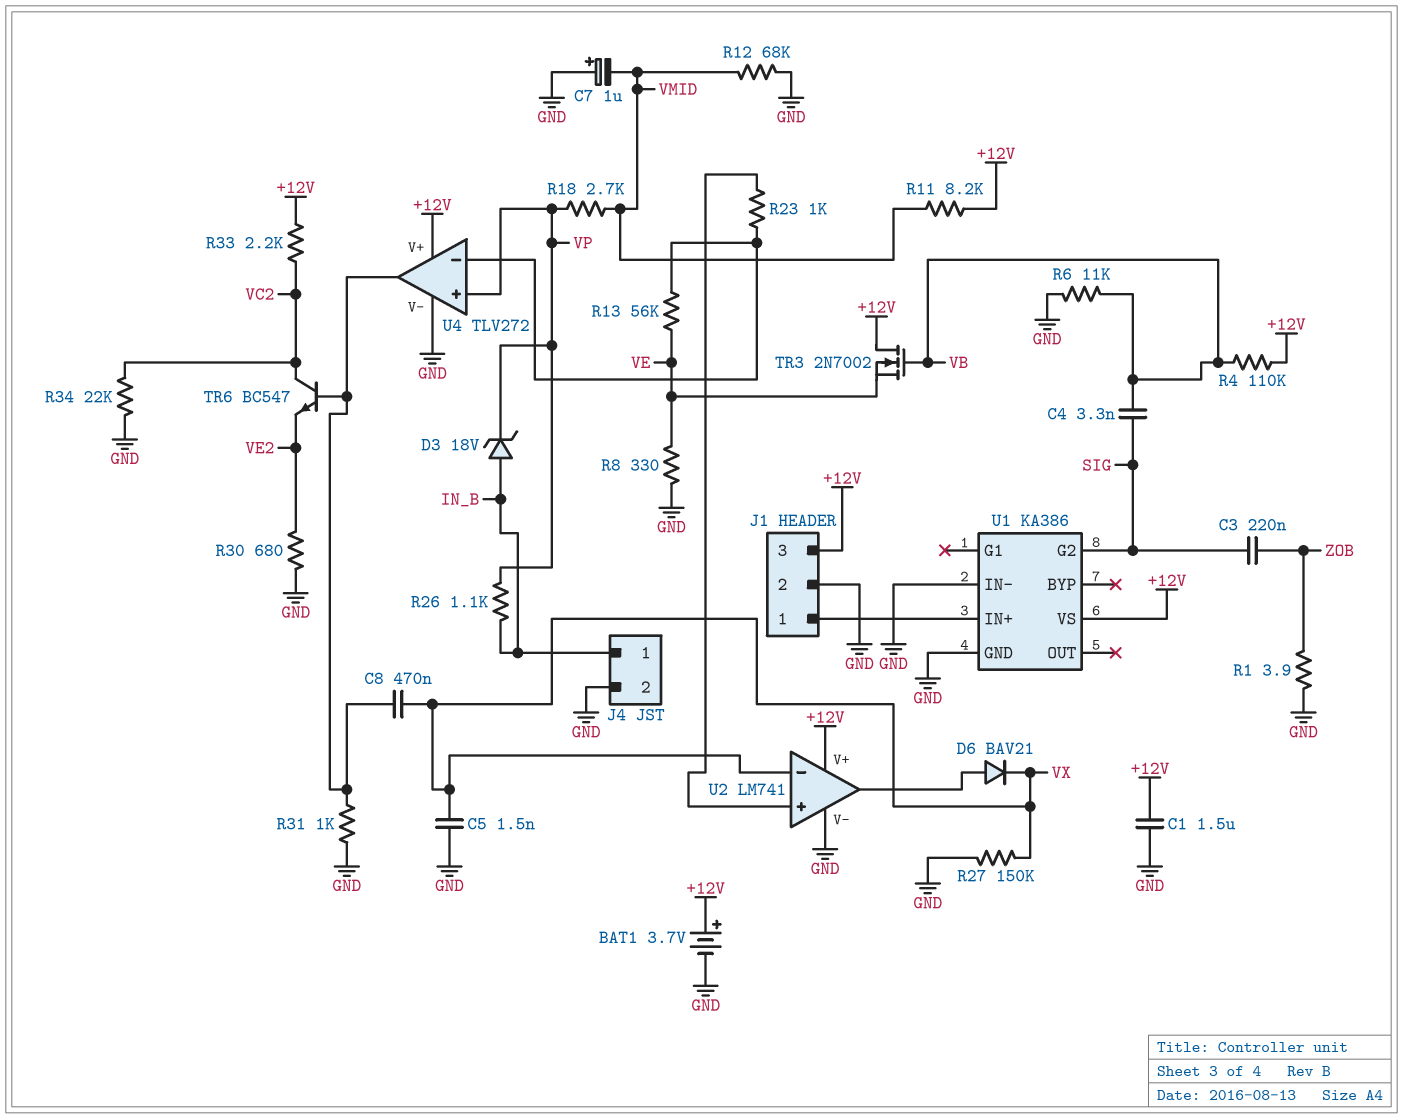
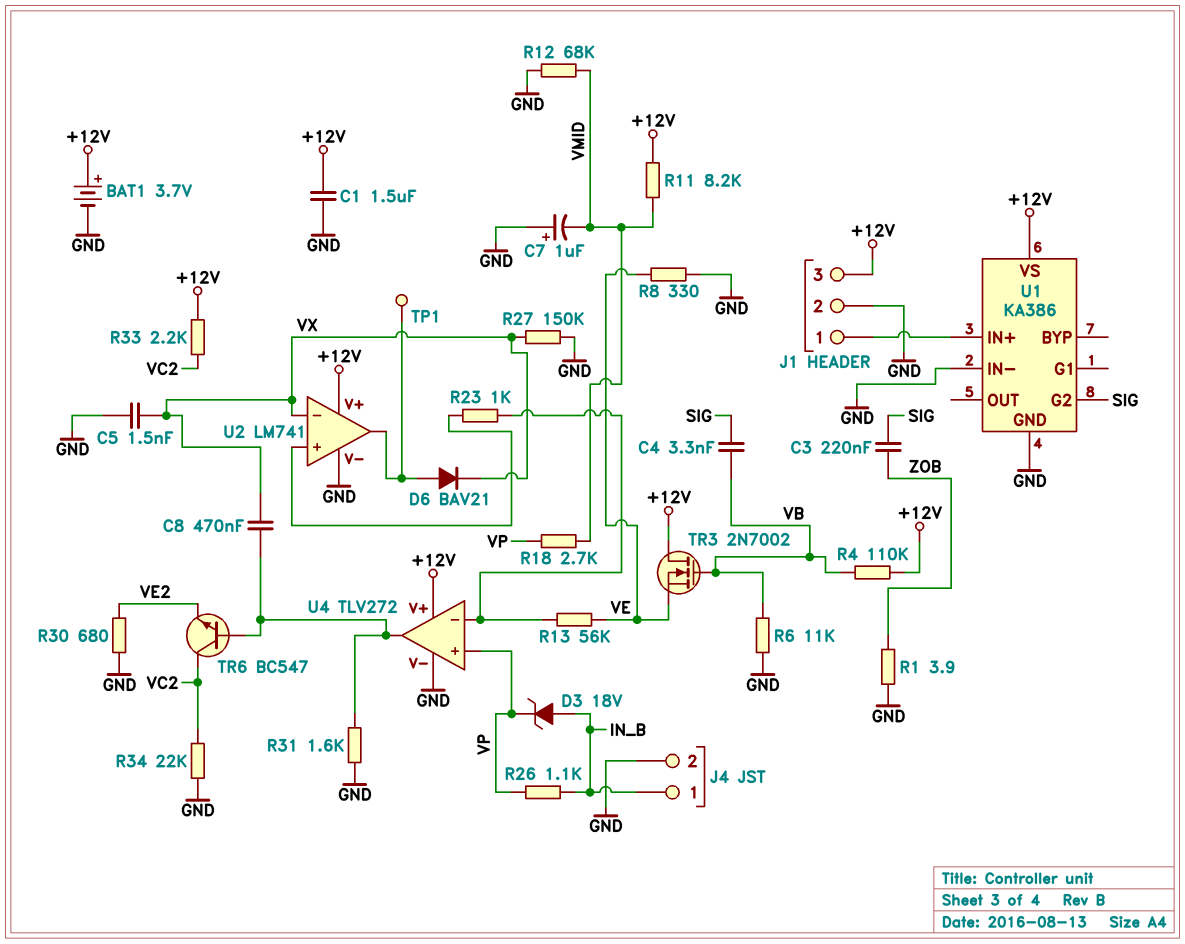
R31: 1k (GND, U4/out) -> 1.6k (GND, U4/out)
TP1: none -> test point (U2/out)

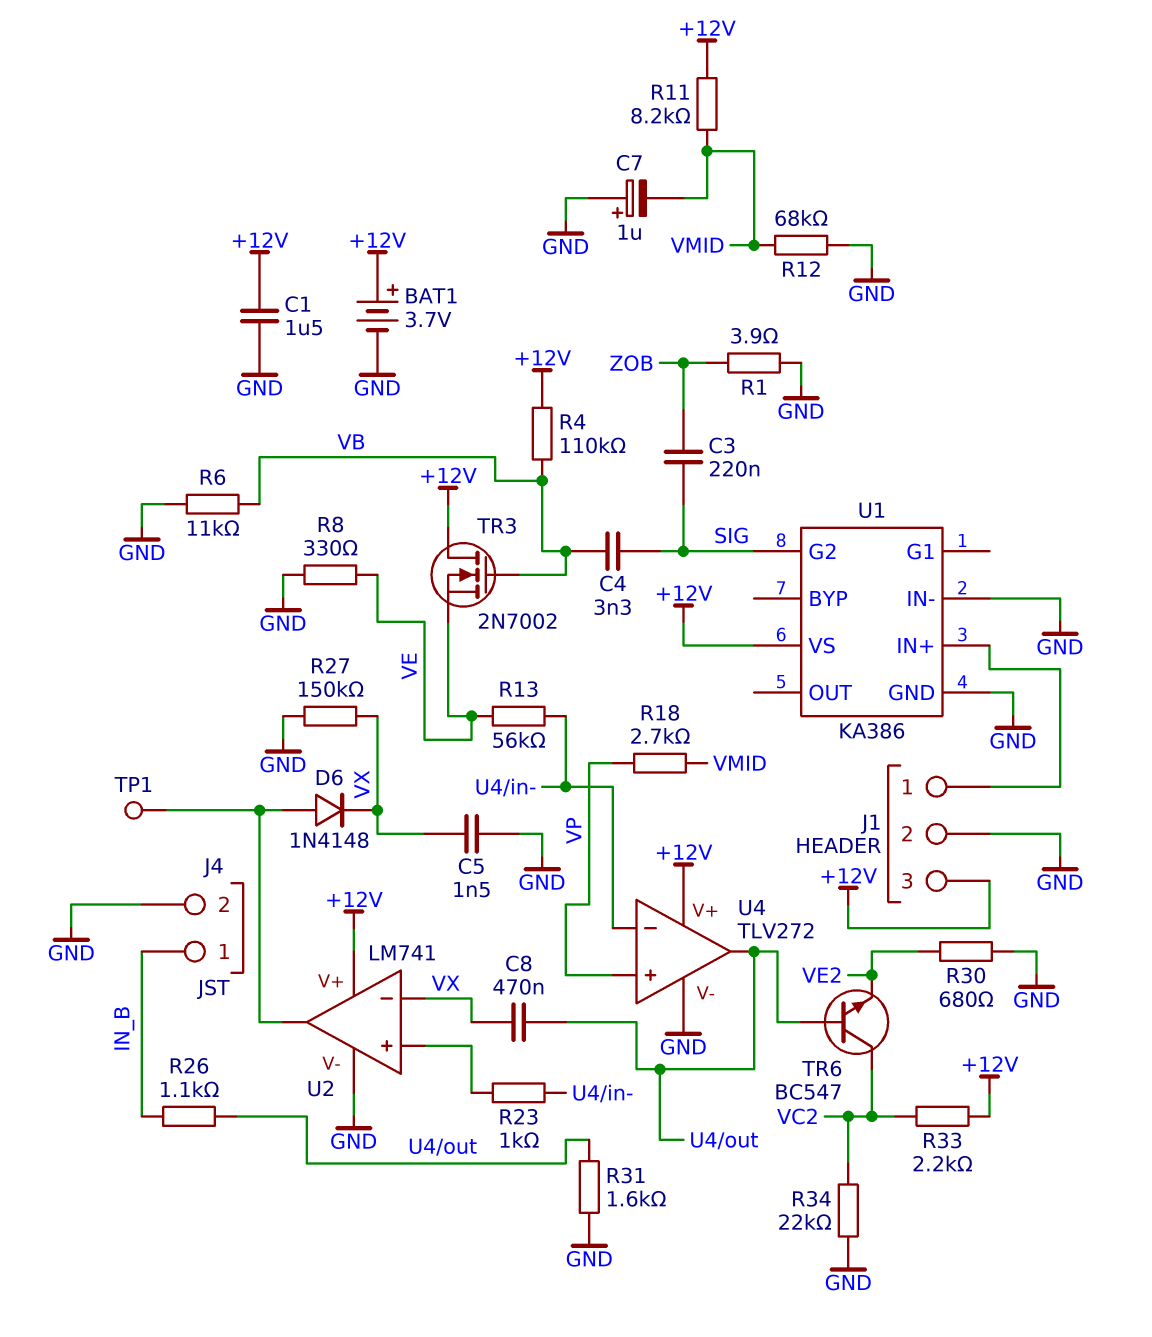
D3: zener 18V (A IN_B, K VP) -> none
D6: diode BAV21 (A U2/out, K VX) -> diode 1N4148 (A U2/out, K VX)
R26: 1.1k (IN_B, VP) -> 1.1k (IN_B, U4/out)

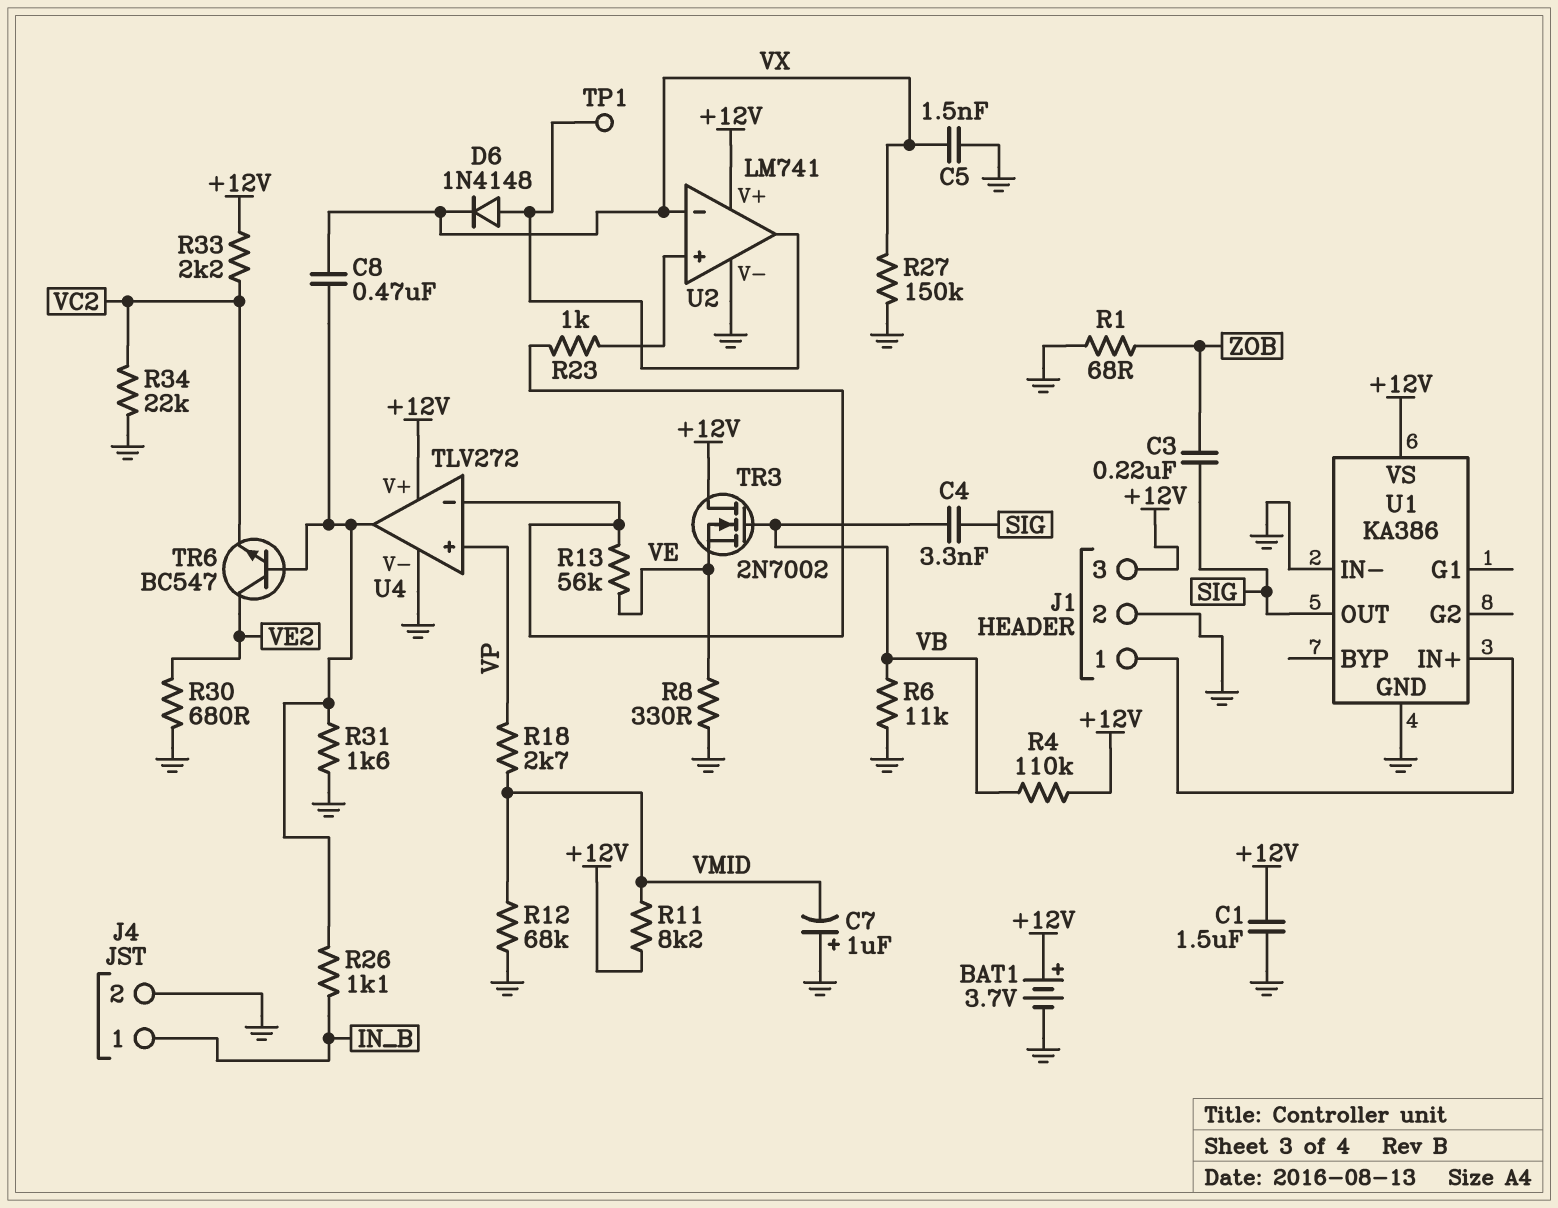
R1: 3.9 (GND, ZOB) -> 68 (GND, ZOB)
TR6: NPN BC547 (B U4/out, C VC2, E VE2) -> NPN BC547 (B U4/out, C VE2, E VC2)
U1 pin G2: SIG -> none
U1 pin OUT: none -> SIG

